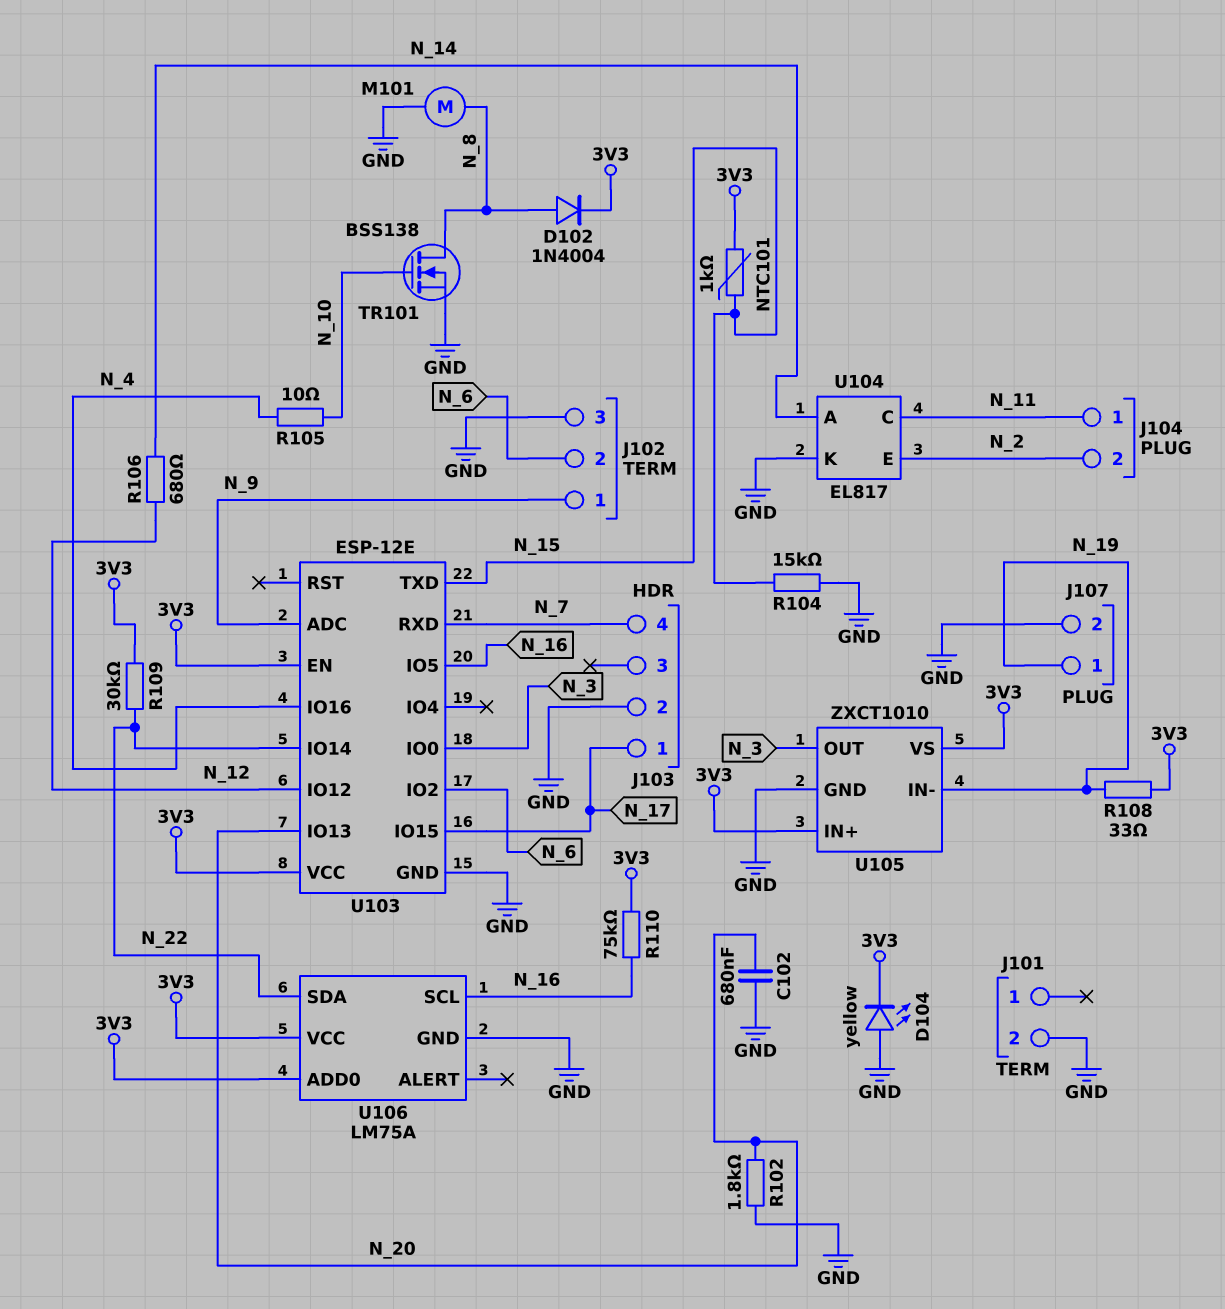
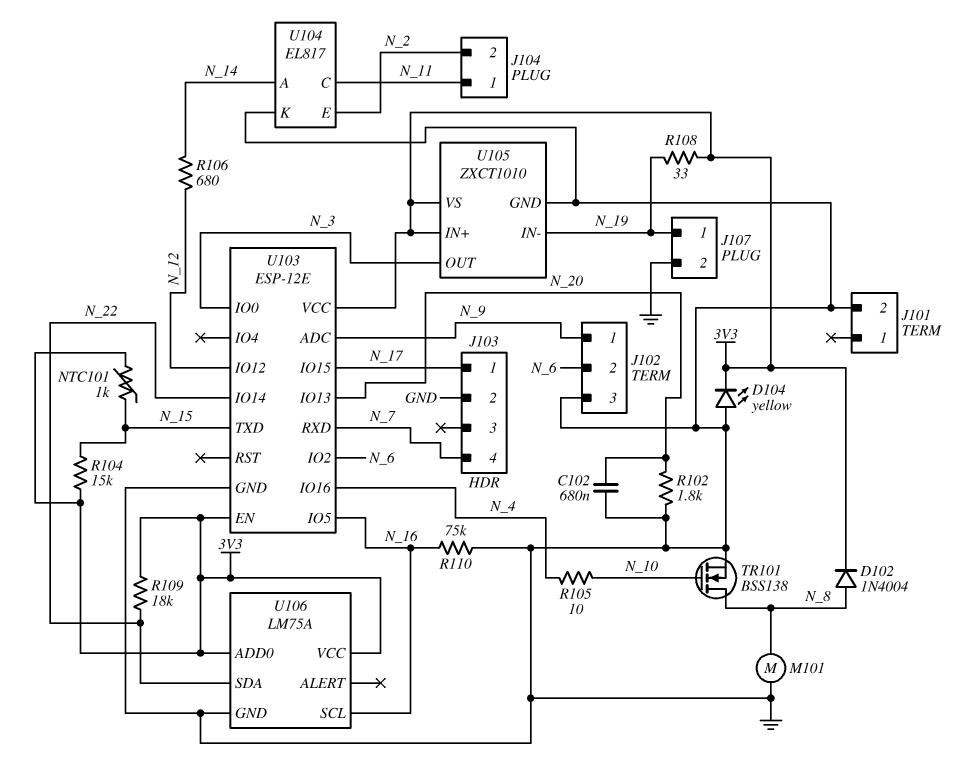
R104: 15k (GND, N_15) -> 15k (3V3, N_15)
R109: 30k (3V3, N_22) -> 18k (3V3, N_22)
R110: 75k (3V3, N_16) -> 75k (GND, N_16)

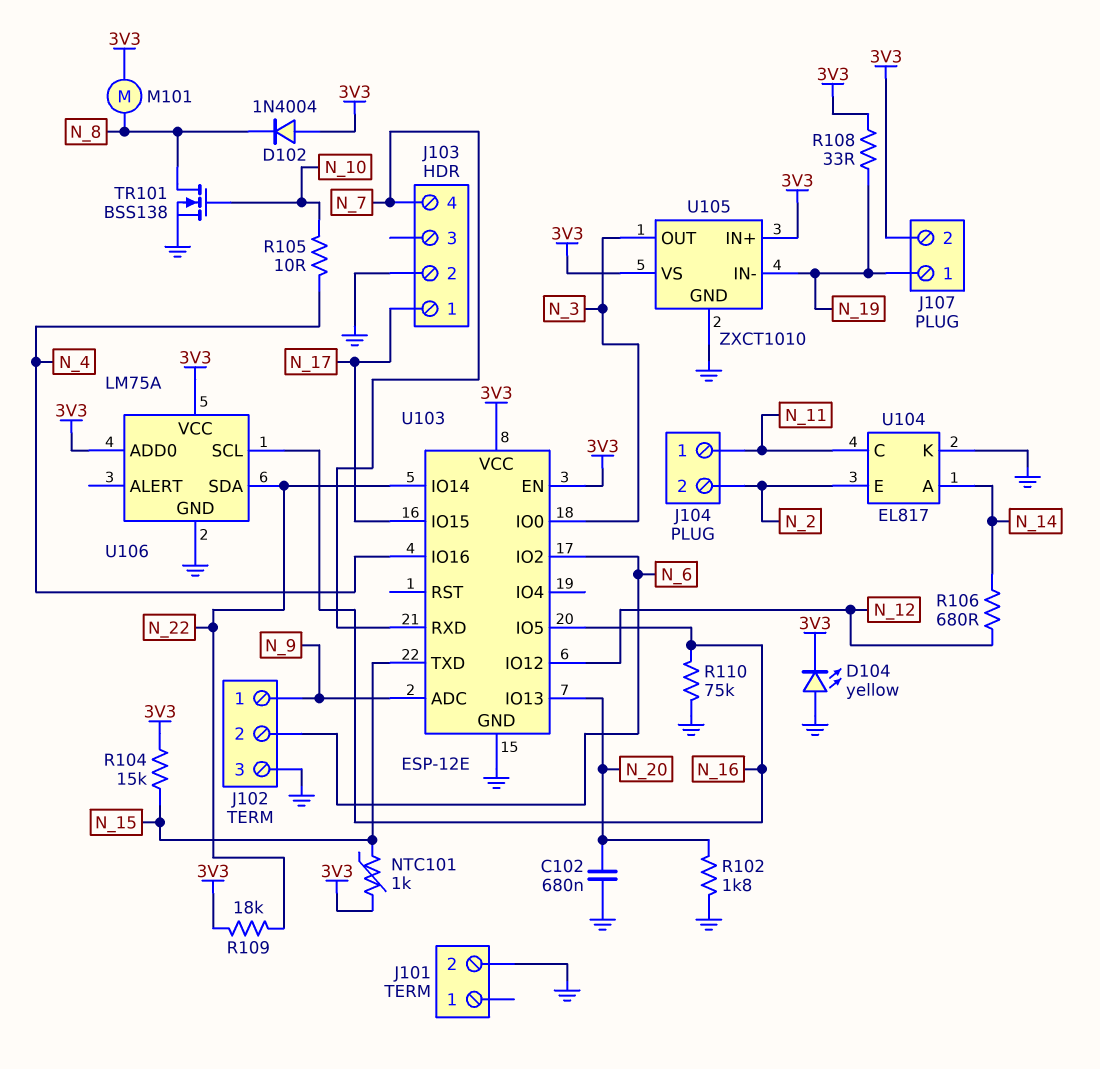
D102: diode 1N4004 (A N_8, K 3V3) -> diode 1N4004 (A 3V3, K N_8)
J107 pin 2: GND -> 3V3
M101: motor (GND, N_8) -> motor (3V3, N_8)

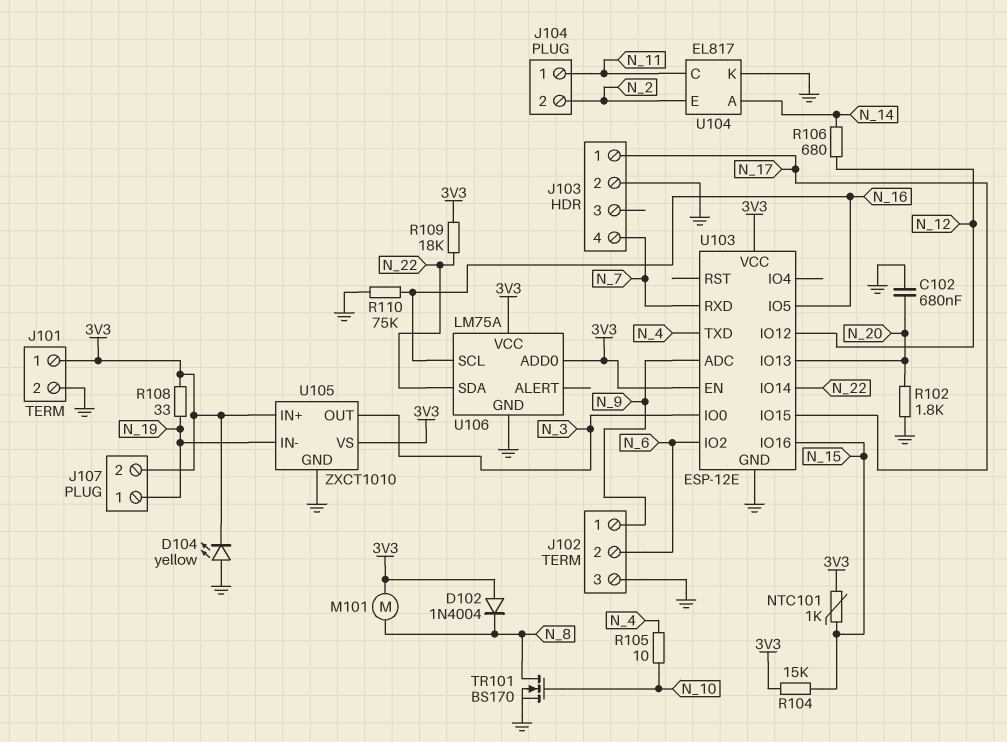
J101 pin 1: none -> 3V3
TR101: NMOS BSS138 (G N_10, D N_8, S GND) -> NMOS BS170 (G N_10, D N_8, S GND)
U103 pin IO16: N_4 -> N_15
U103 pin TXD: N_15 -> N_4

